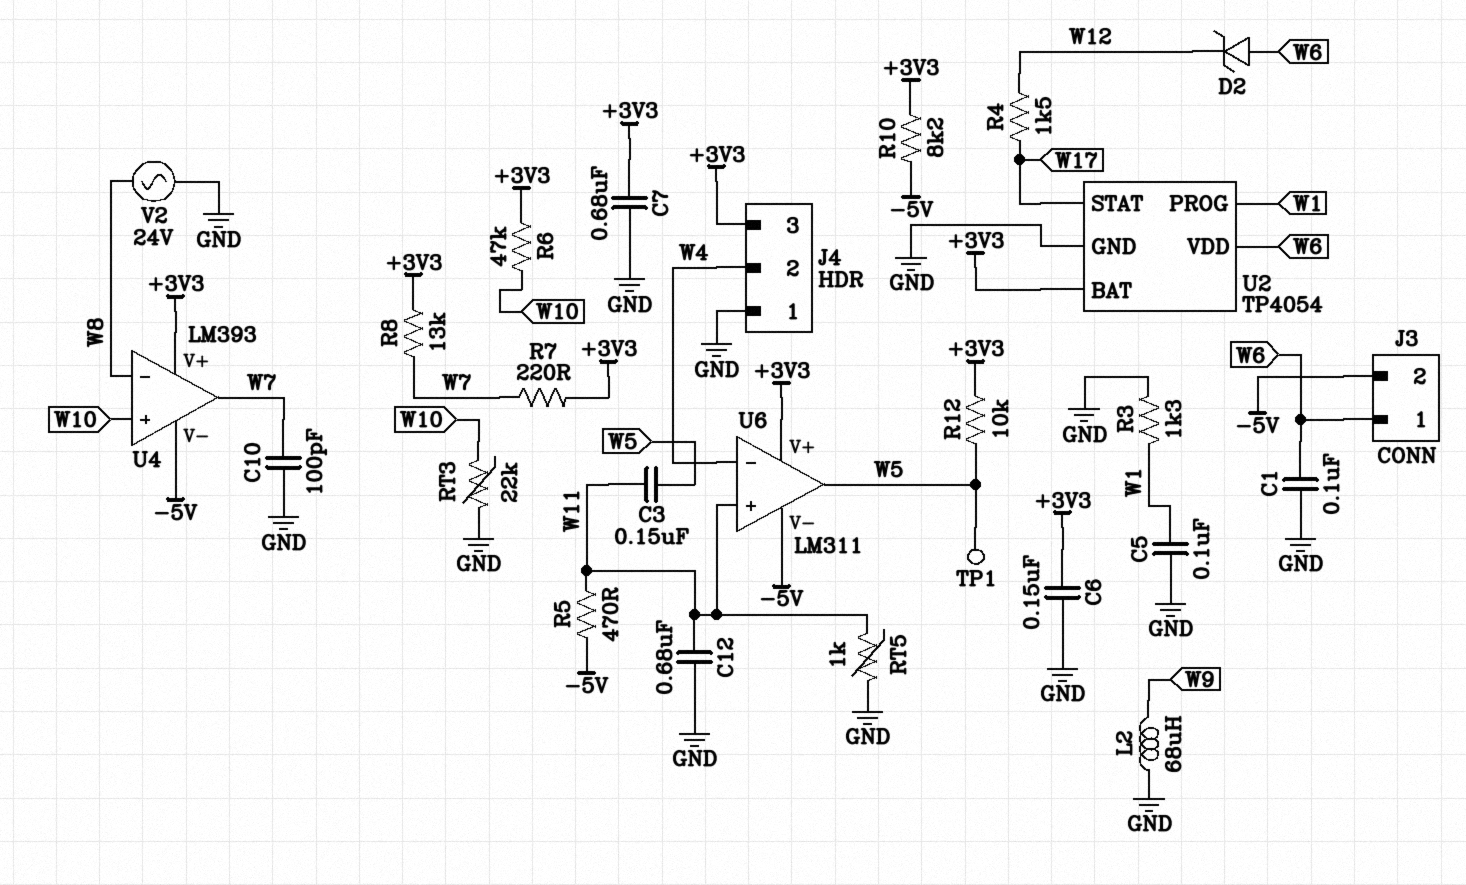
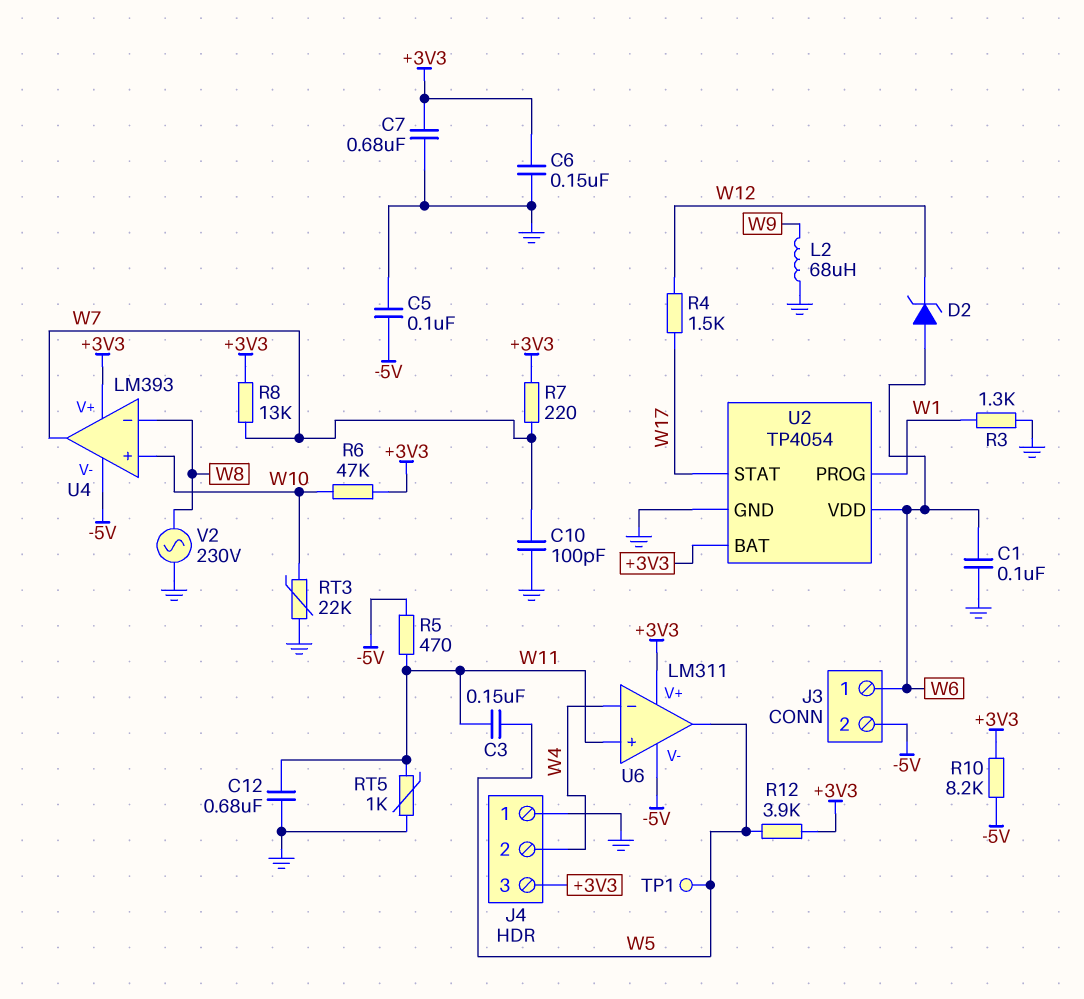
C5: 100nF (GND, W1) -> 100nF (-5V, GND)
R12: 10k (+3V3, W5) -> 3.9k (+3V3, W5)
V2: AC 24V (GND, W8) -> AC 230V (GND, W8)

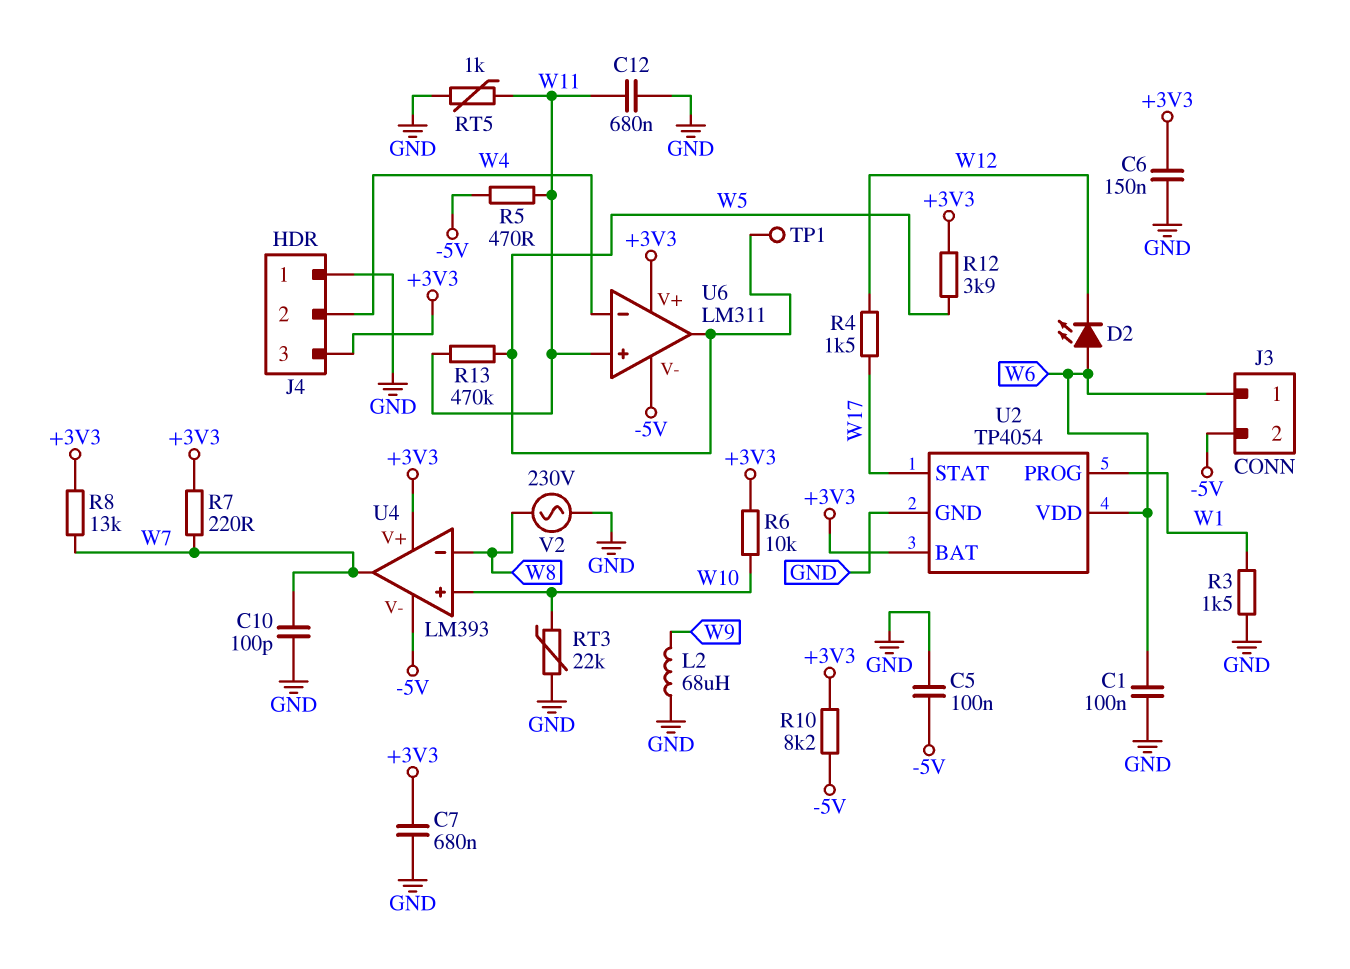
C3: 150nF (W5, W11) -> none
D2: zener (A W6, K W12) -> LED (A W6, K W12)
R3: 1.3k (GND, W1) -> 1.5k (GND, W1)
R6: 47k (+3V3, W10) -> 10k (+3V3, W10)
R13: none -> 470k (W5, W11)

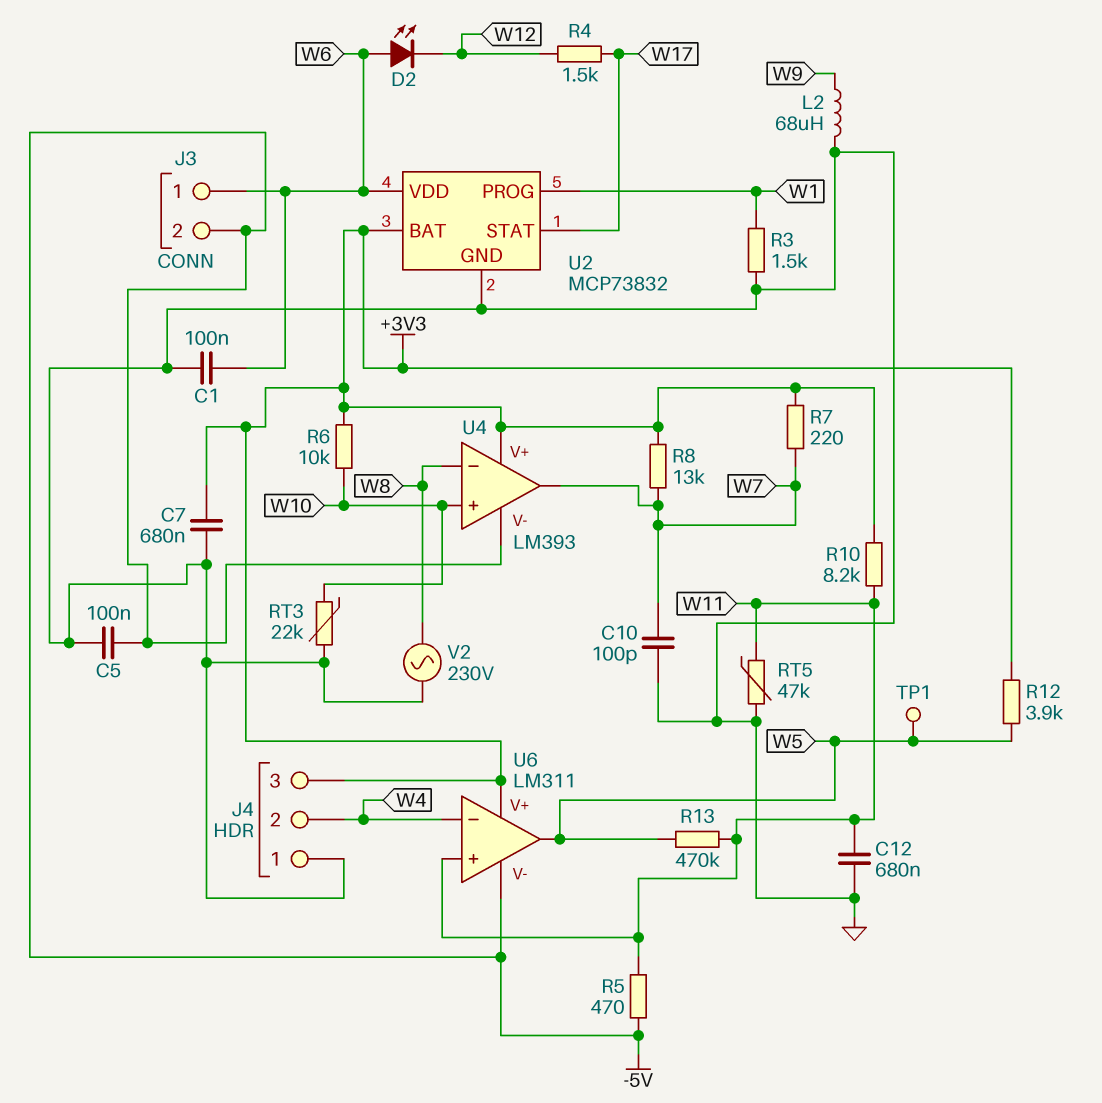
C6: 150nF (+3V3, GND) -> none
R10: 8.2k (+3V3, -5V) -> 8.2k (+3V3, W11)
RT5: 1k (GND, W11) -> 47k (GND, W11)
U2: TP4054 -> MCP73832

